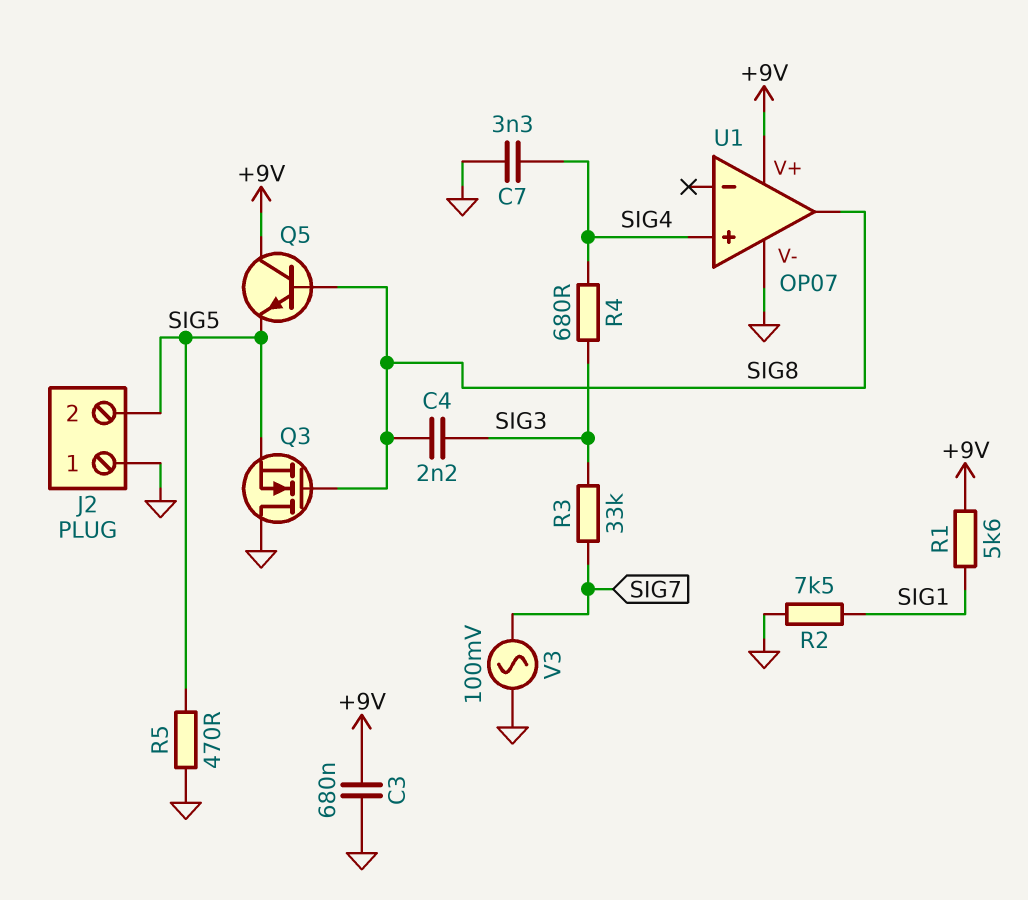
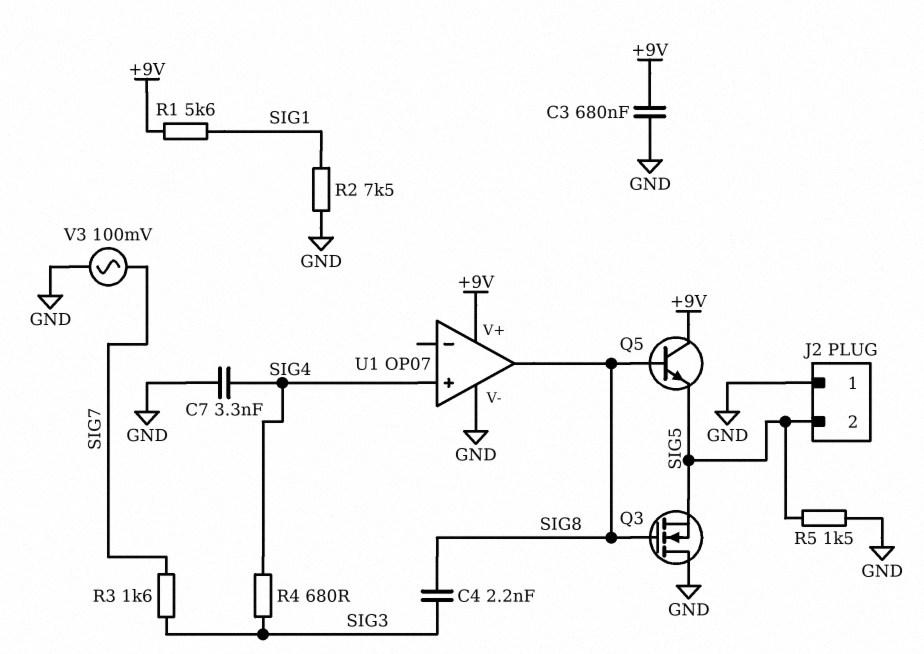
R3: 33k (SIG3, SIG7) -> 1.6k (SIG3, SIG7)
R5: 470 (GND, SIG5) -> 1.5k (GND, SIG5)

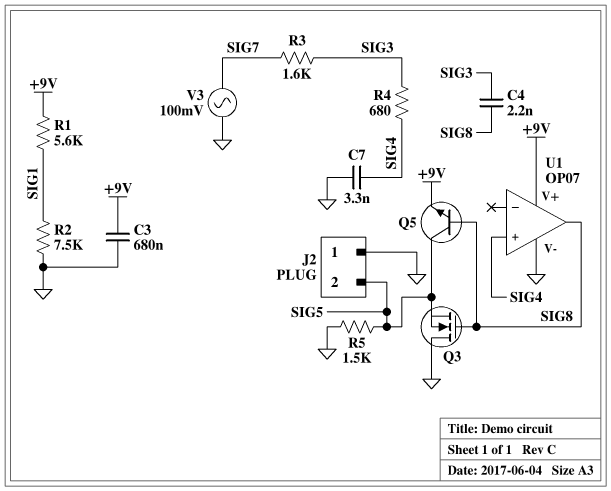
Q5: NPN (B SIG8, C +9V, E SIG5) -> NPN (B SIG8, C SIG5, E +9V)

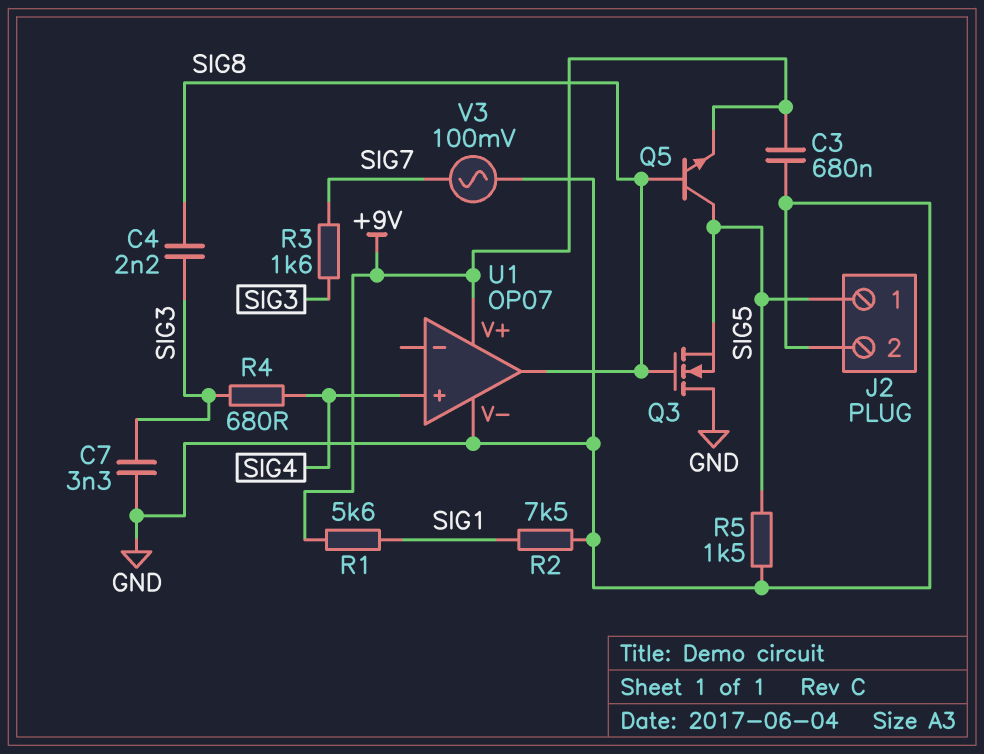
C7: 3.3nF (GND, SIG4) -> 3.3nF (GND, SIG3)
J2 pin 1: GND -> SIG5
J2 pin 2: SIG5 -> GND

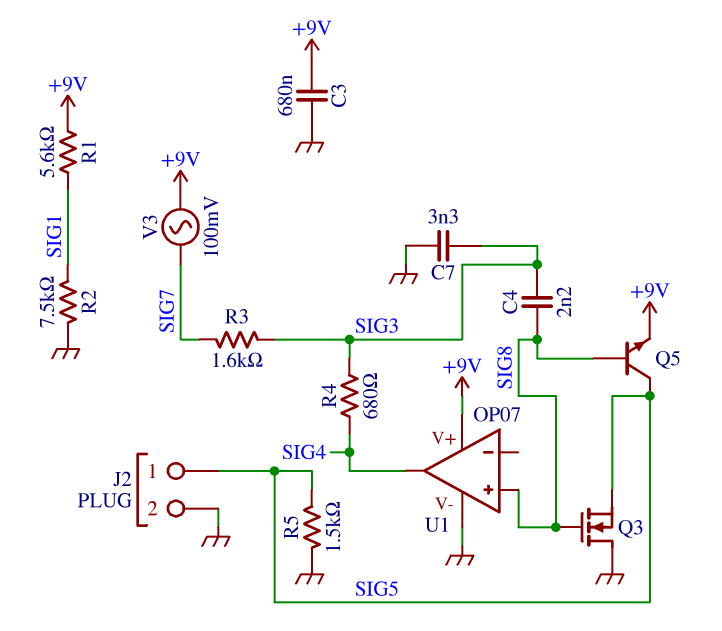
U1 pin in+: SIG4 -> SIG8
U1 pin out: SIG8 -> SIG4
V3: AC 100mV (GND, SIG7) -> AC 100mV (+9V, SIG7)

